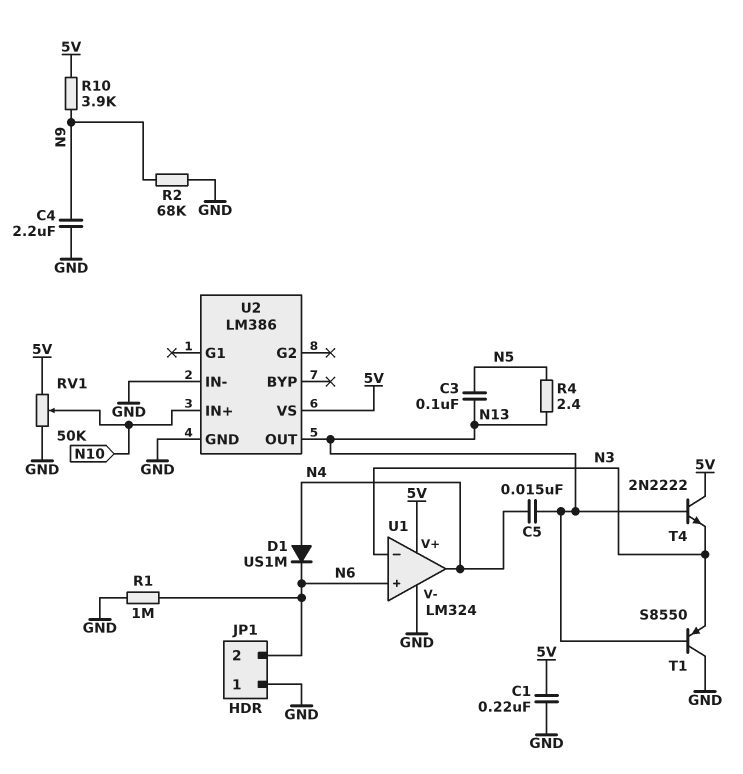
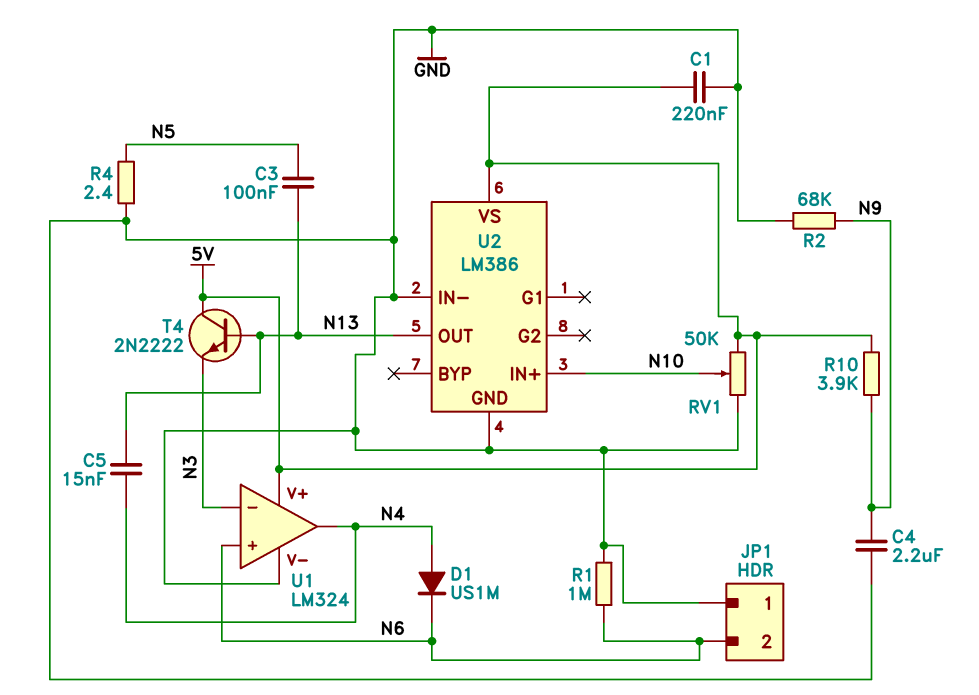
R4: 2.4 (N5, N13) -> 2.4 (GND, N5)
T1: PNP S8550 (B N13, C GND, E N3) -> none

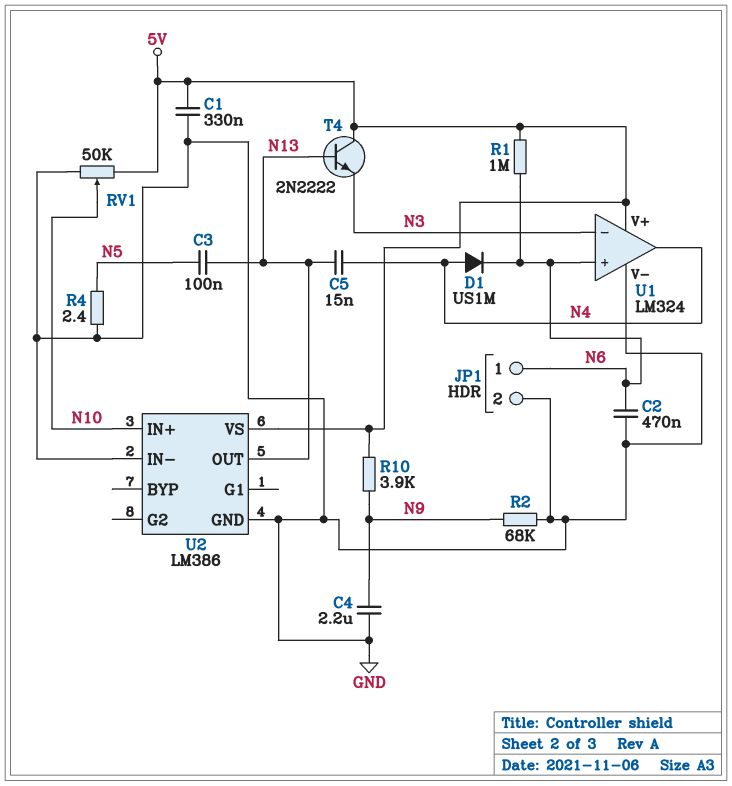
C1: 220nF (5V, GND) -> 330nF (5V, GND)
C2: none -> 470nF (GND, N6)
JP1 pin 1: GND -> N6
JP1 pin 2: N6 -> GND
R1: 1M (GND, N6) -> 1M (5V, N6)

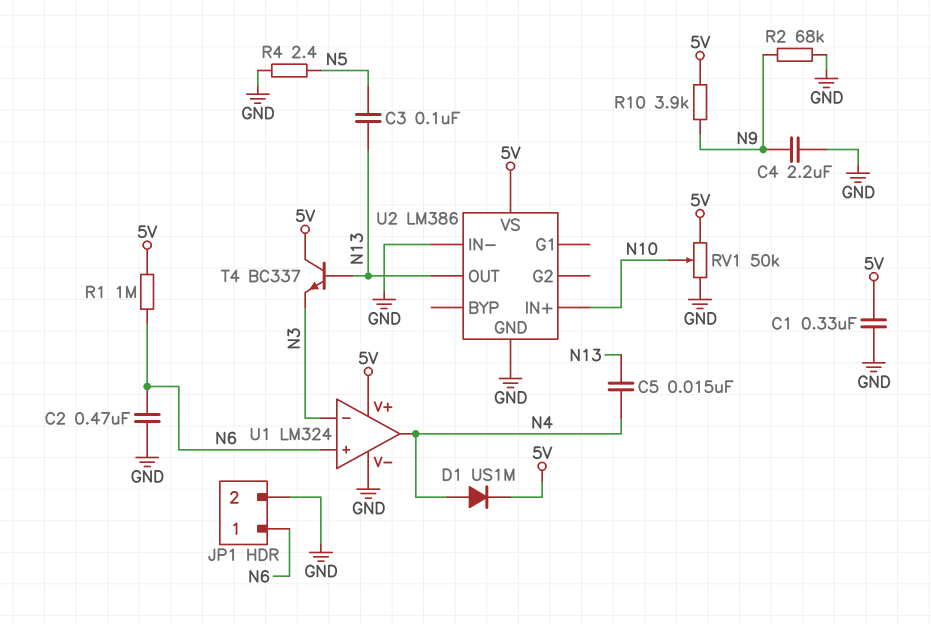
D1: diode US1M (A N4, K N6) -> diode US1M (A N4, K 5V)
T4: NPN 2N2222 (B N13, C 5V, E N3) -> NPN BC337 (B N13, C 5V, E N3)

